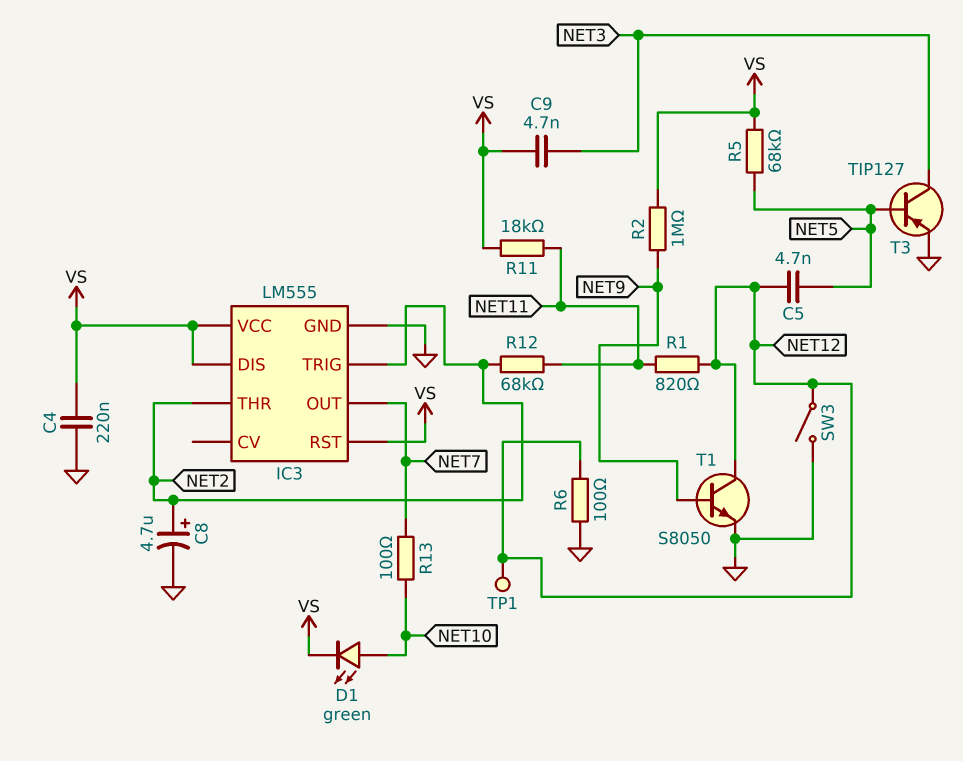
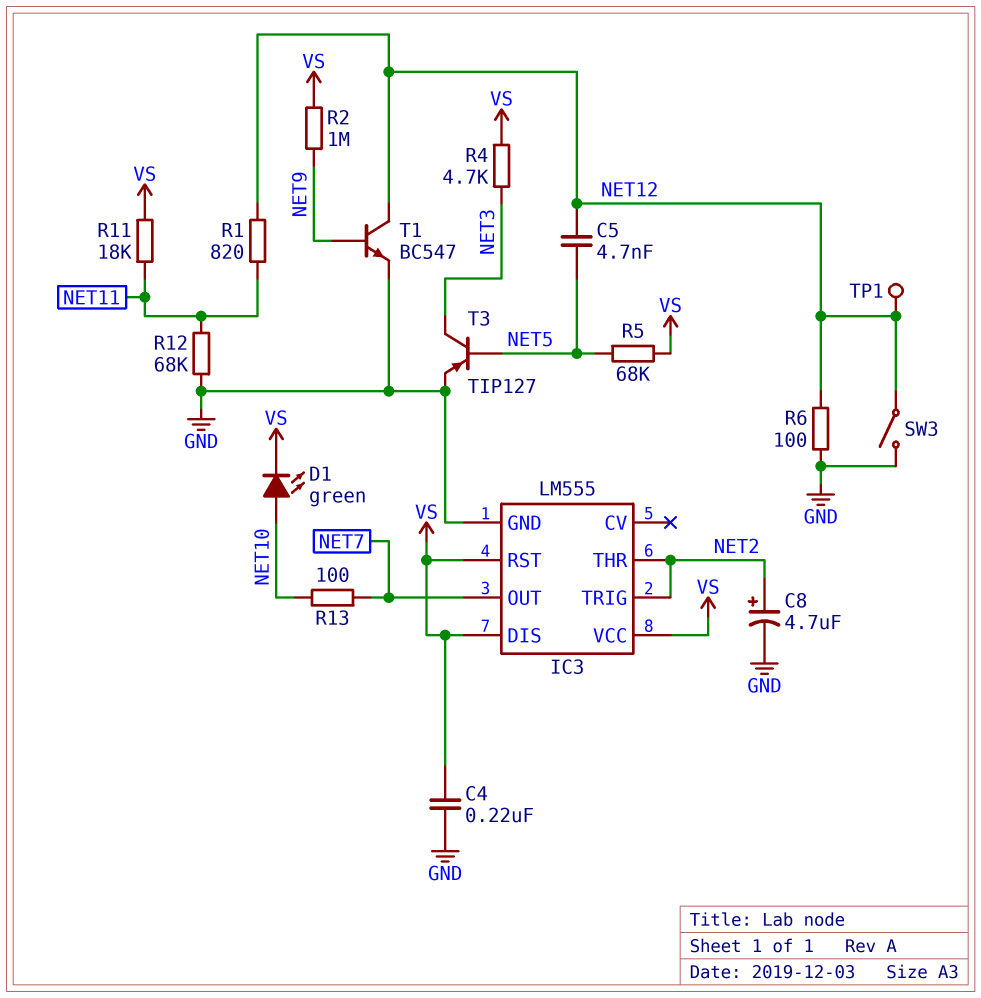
C9: 4.7nF (NET3, VS) -> none
R4: none -> 4.7k (NET3, VS)
R12: 68k (NET2, NET11) -> 68k (GND, NET11)
T1: NPN S8050 (B NET9, C NET12, E GND) -> NPN BC547 (B NET9, C NET12, E GND)

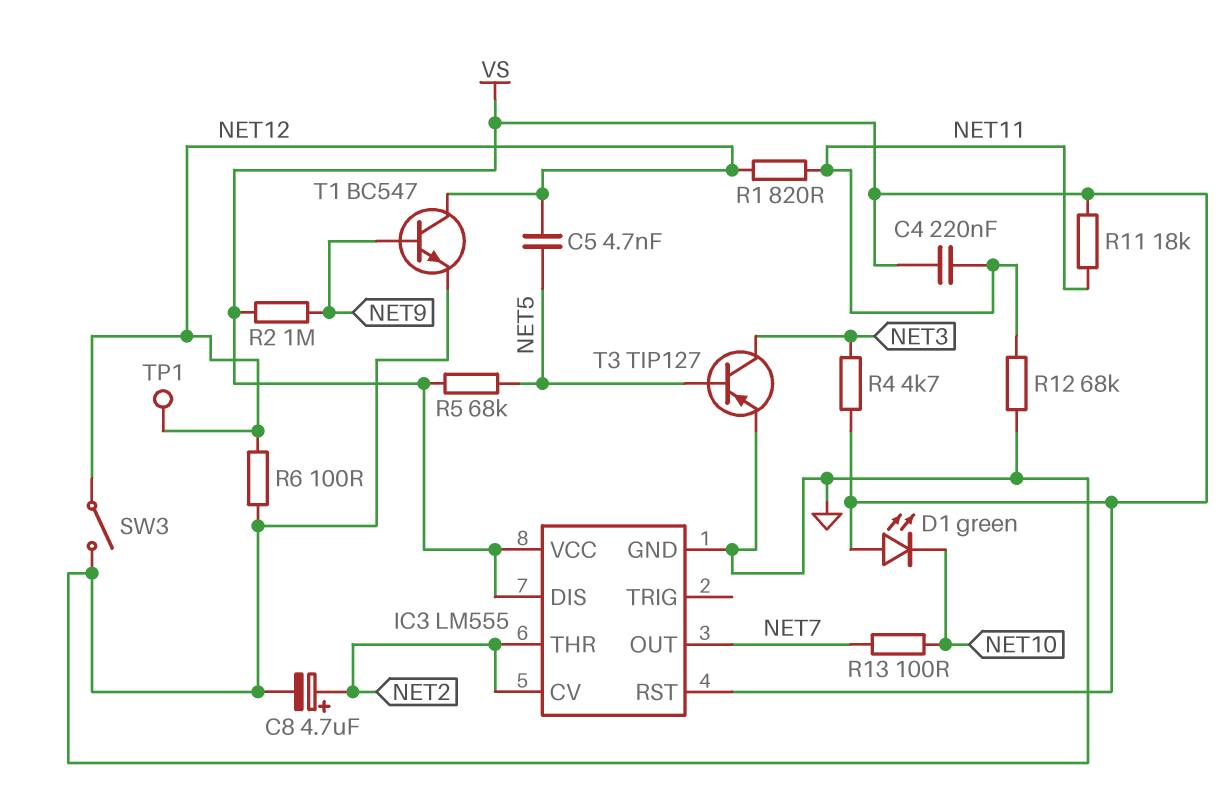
C4: 220nF (GND, VS) -> 220nF (NET11, VS)
D1: LED green (A NET10, K VS) -> LED green (A VS, K NET10)
IC3 pin CV: none -> NET2
IC3 pin TRIG: NET2 -> none

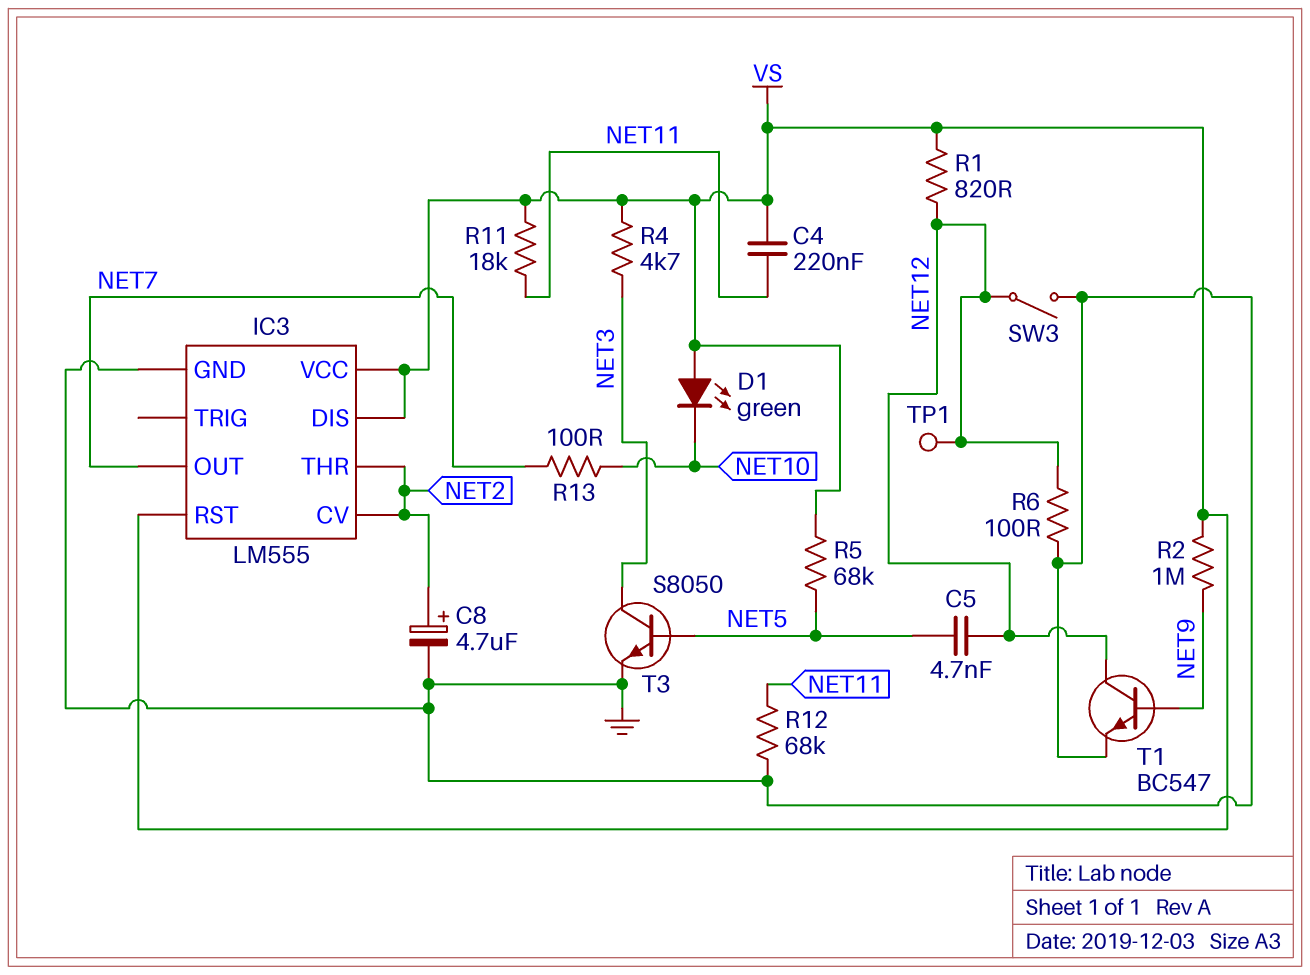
R1: 820 (NET11, NET12) -> 820 (NET12, VS)
T3: PNP TIP127 (B NET5, C NET3, E GND) -> NPN S8050 (B NET5, C NET3, E GND)

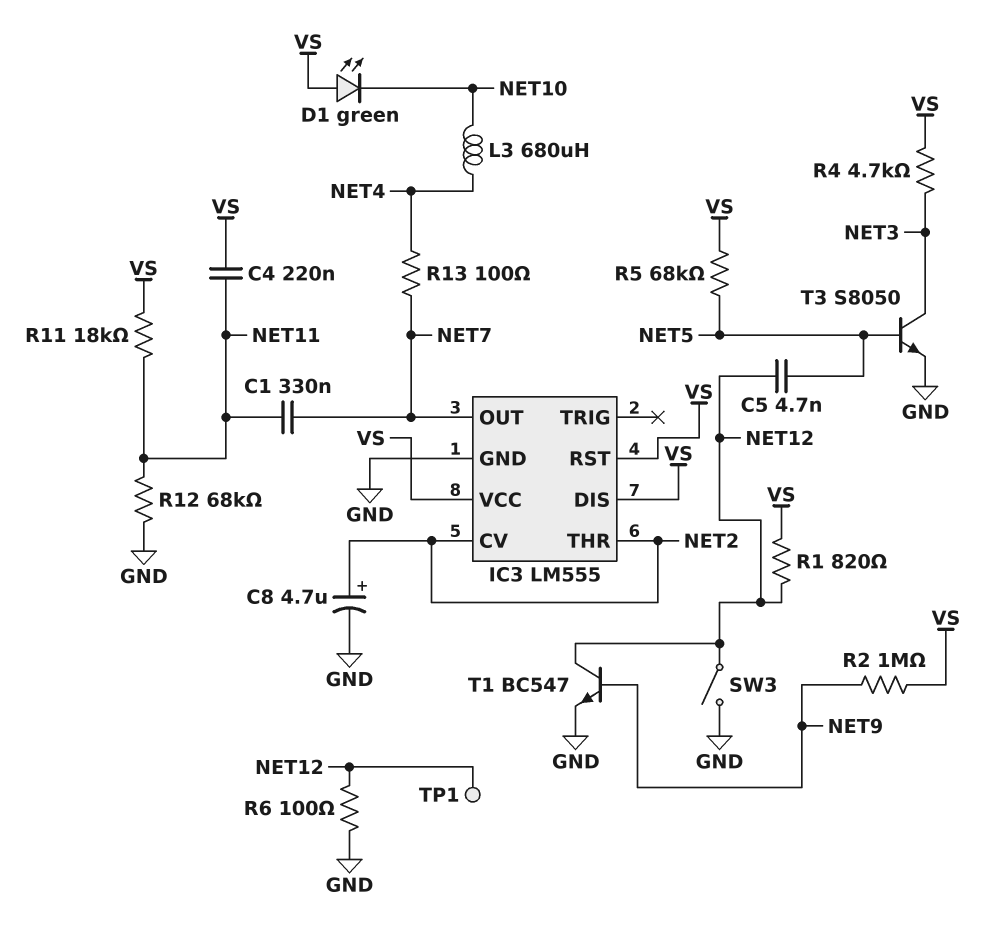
C1: none -> 330nF (NET7, NET11)
L3: none -> 680uH (NET4, NET10)
R13: 100 (NET7, NET10) -> 100 (NET4, NET7)

